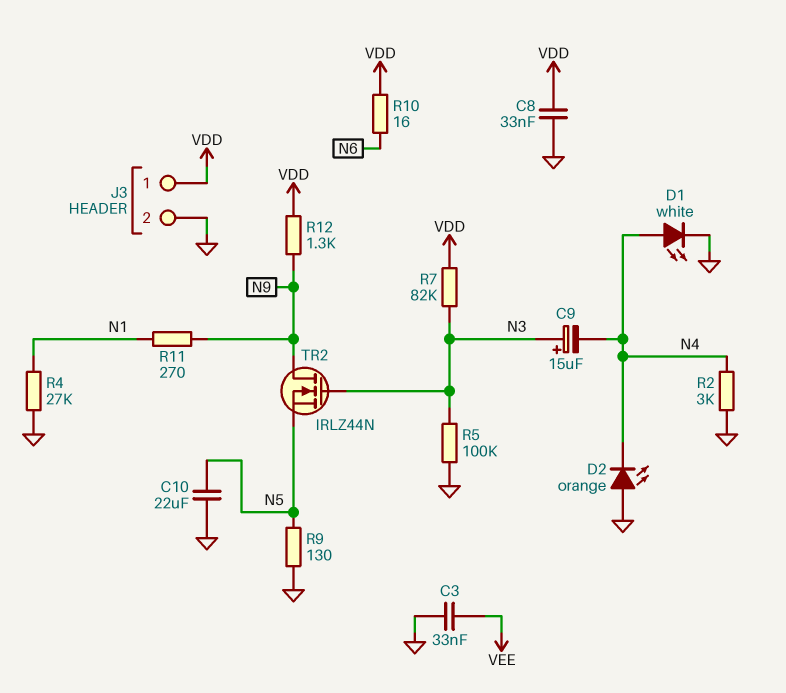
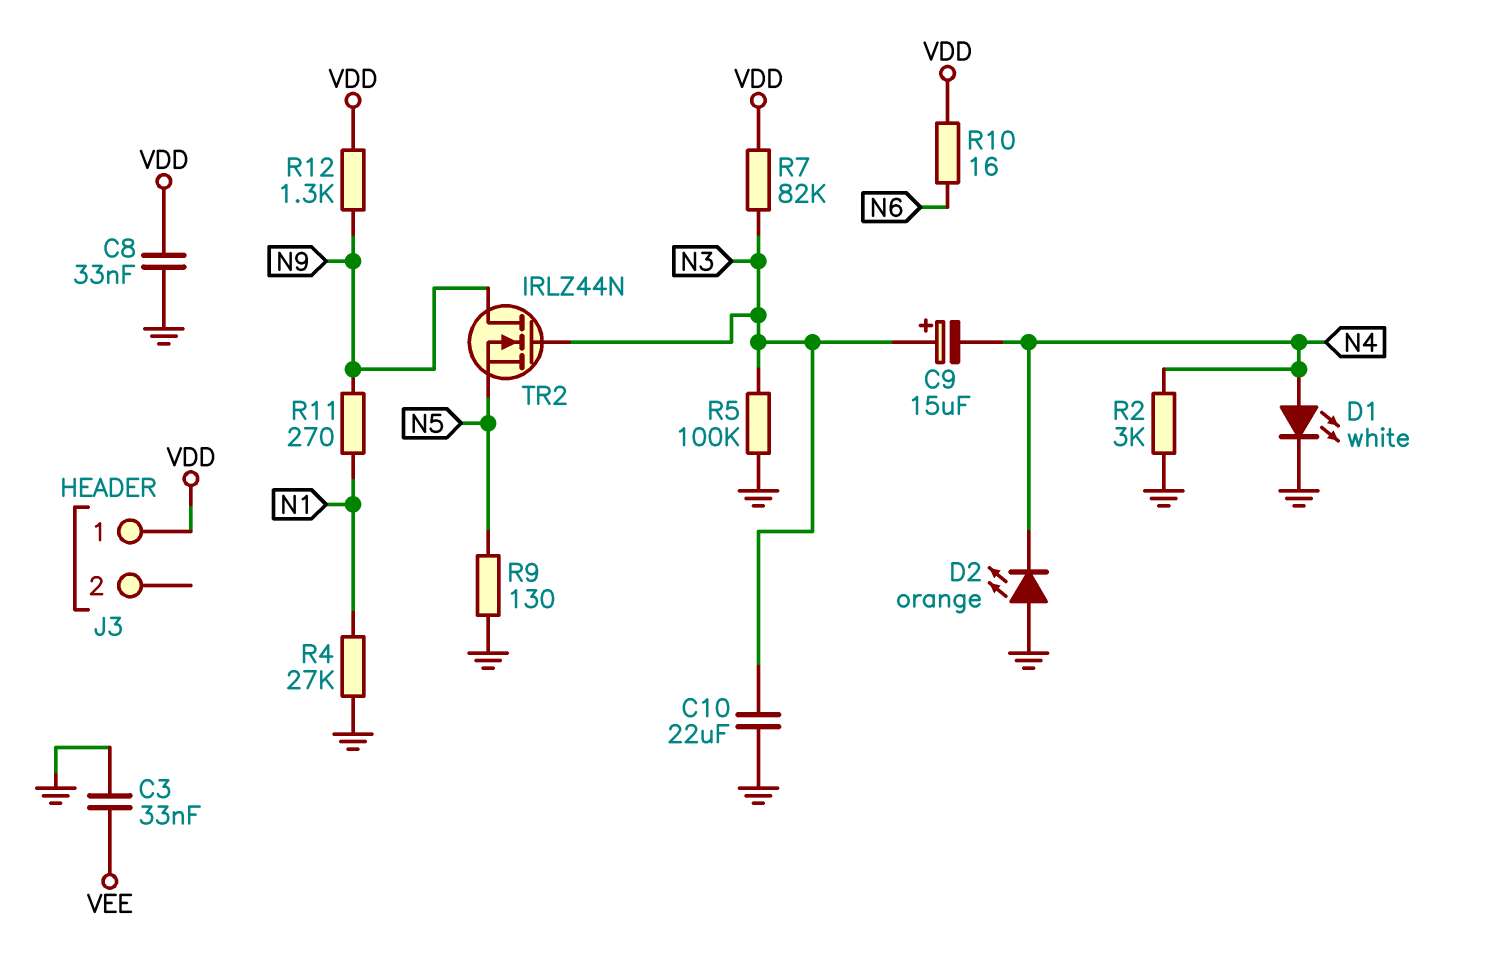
C10: 22uF (GND, N5) -> 22uF (GND, N3)
J3 pin 2: GND -> none

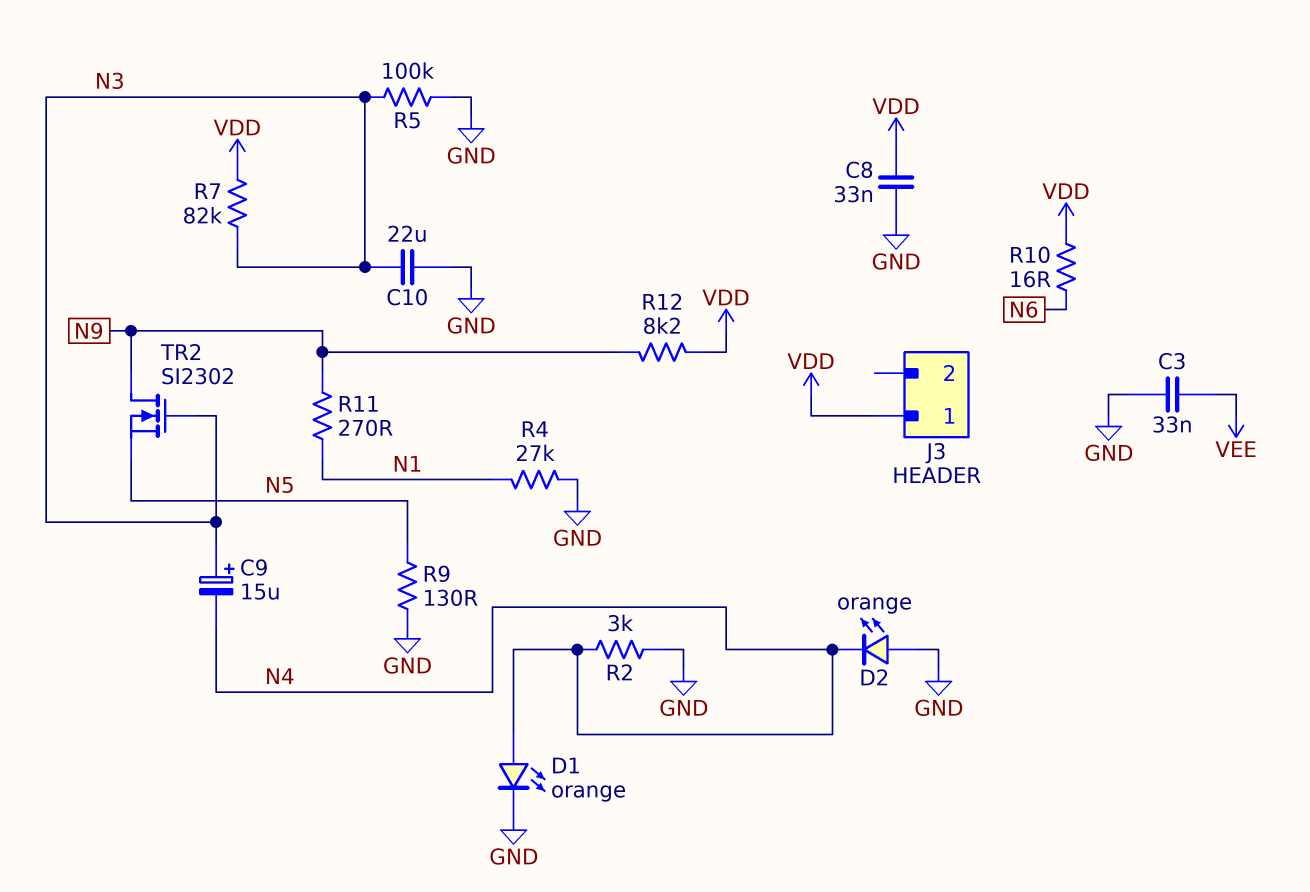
D1: LED white (A N4, K GND) -> LED orange (A N4, K GND)
R12: 1.3k (N9, VDD) -> 8.2k (N9, VDD)
TR2: NMOS IRLZ44N (G N3, D N9, S N5) -> NMOS SI2302 (G N3, D N9, S N5)

